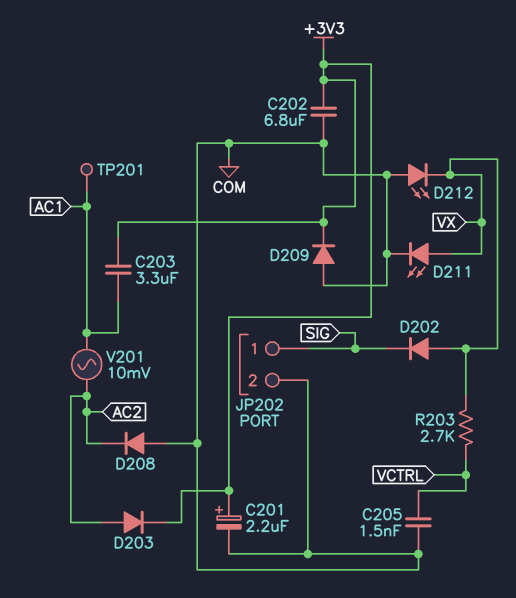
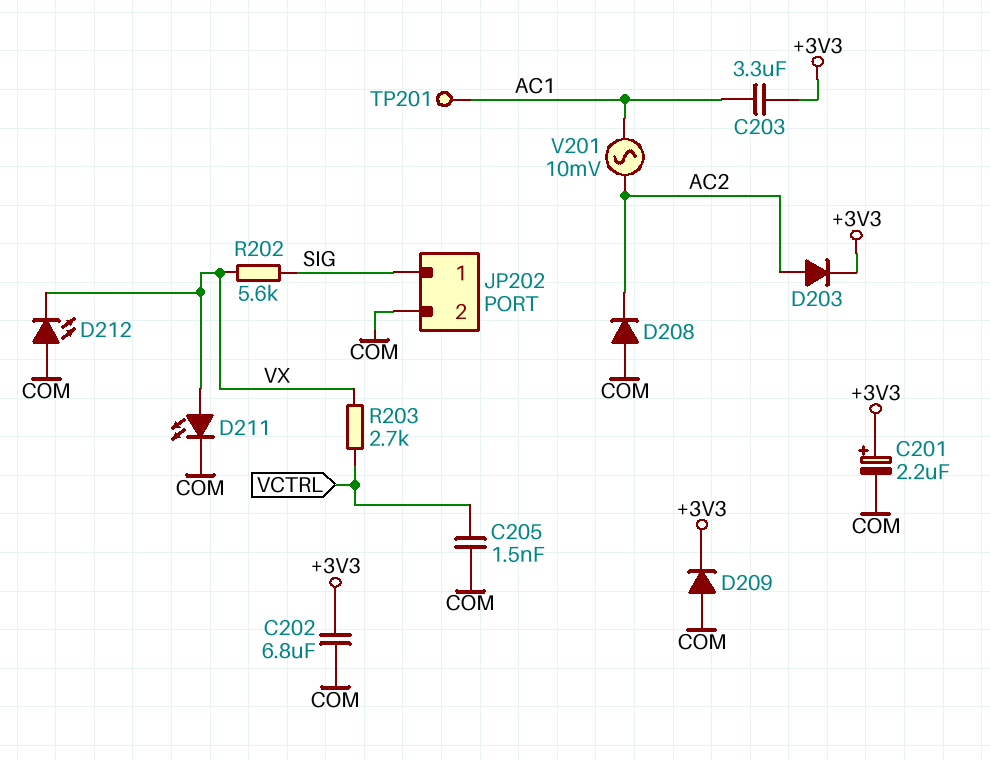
D202: diode (A VX, K SIG) -> none
R202: none -> 5.6k (SIG, VX)

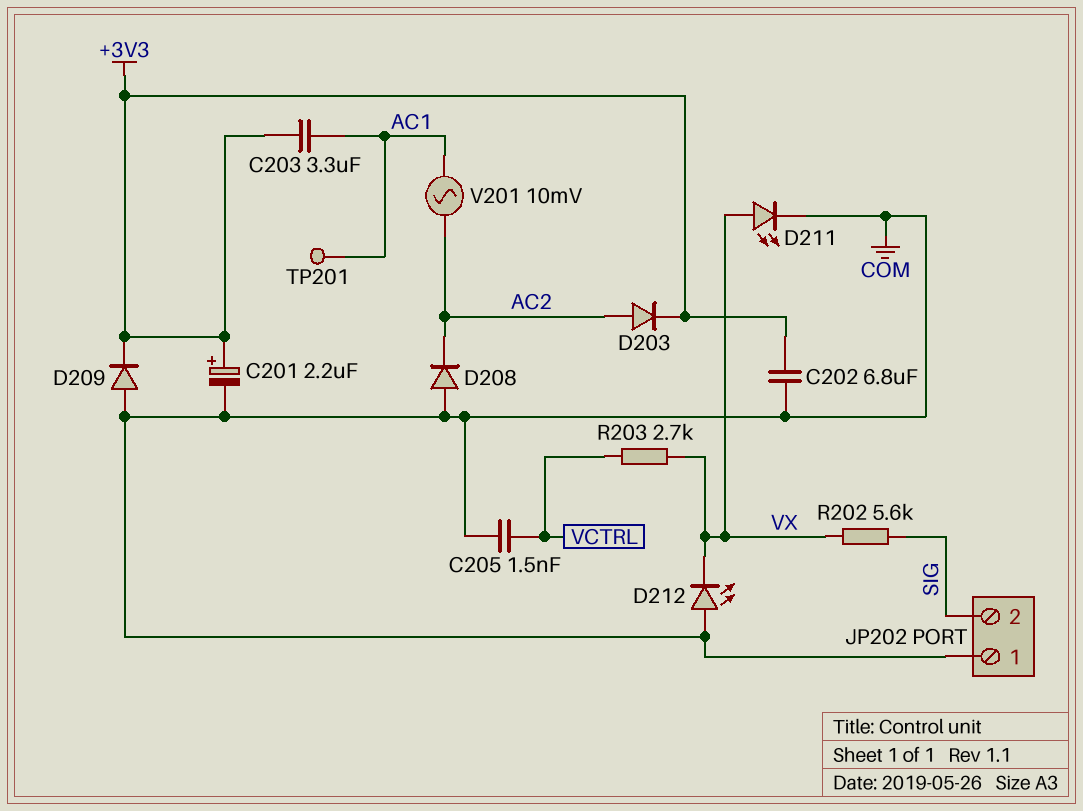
JP202 pin 1: SIG -> COM
JP202 pin 2: COM -> SIG

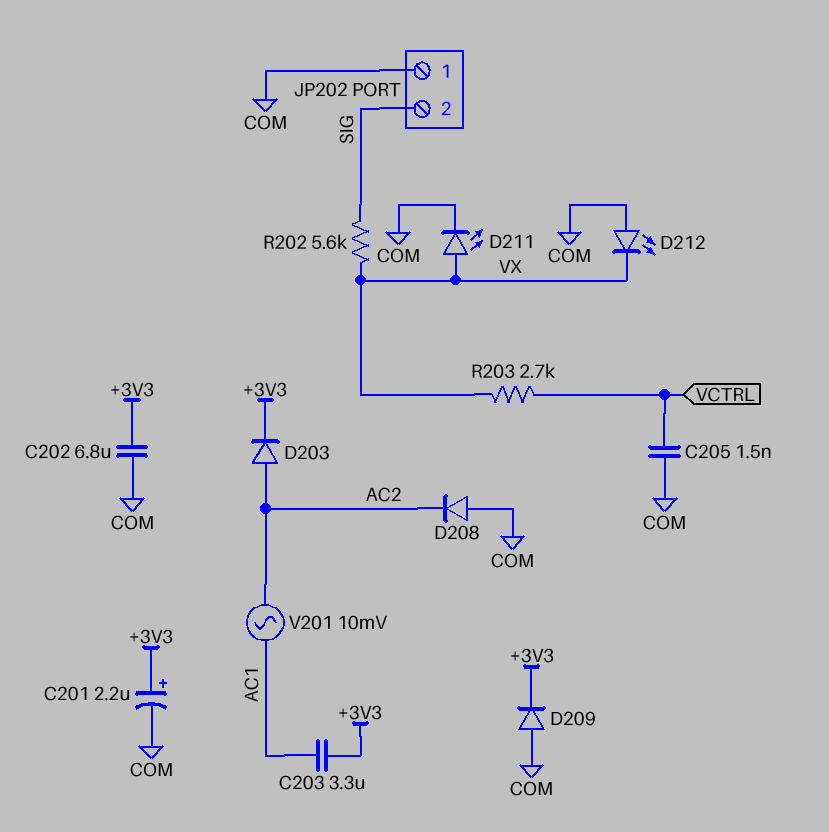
TP201: test point (AC1) -> none

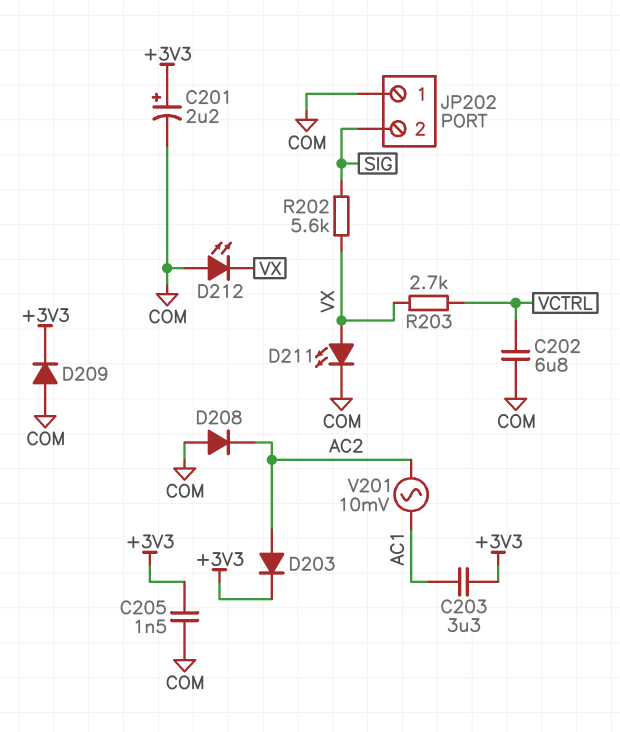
C202: 6.8uF (+3V3, COM) -> 6.8uF (COM, VCTRL)
C205: 1.5nF (COM, VCTRL) -> 1.5nF (+3V3, COM)

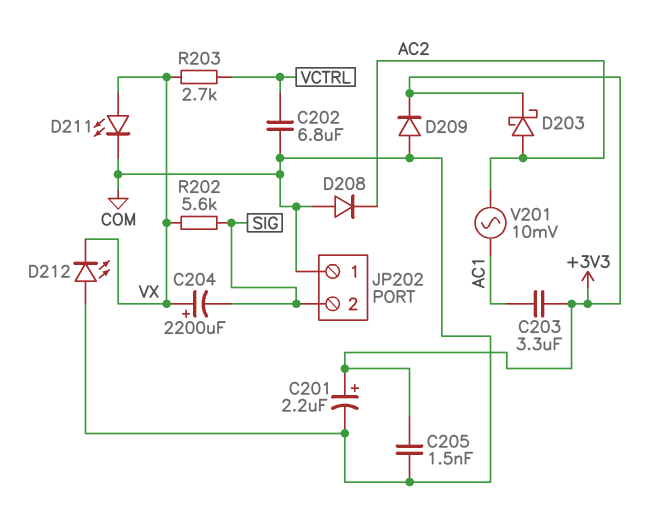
C204: none -> 2200uF (plus VX, minus SIG)
D203: diode (A AC2, K +3V3) -> schottky (A AC2, K +3V3)

